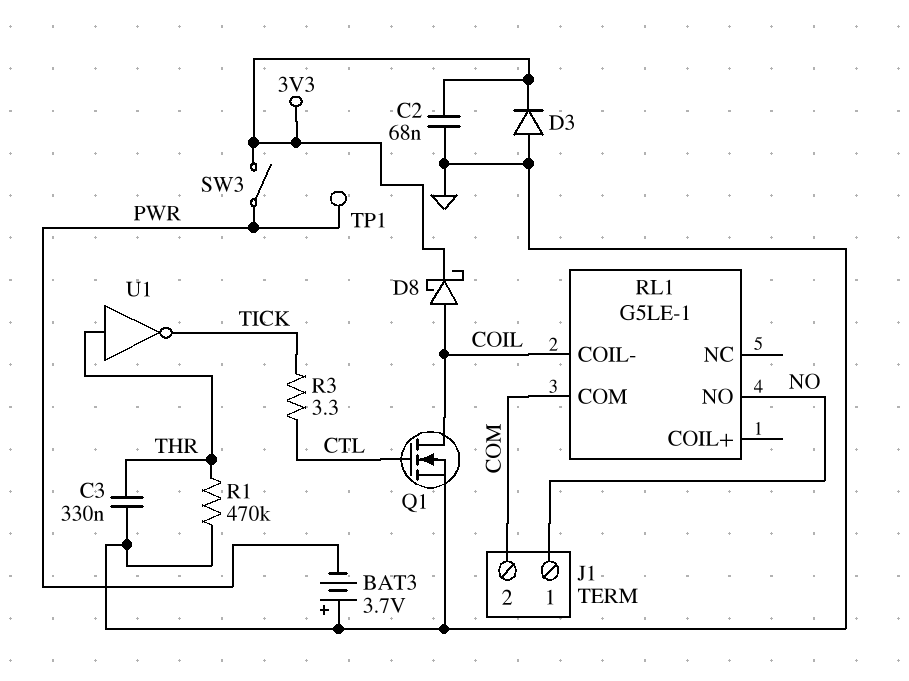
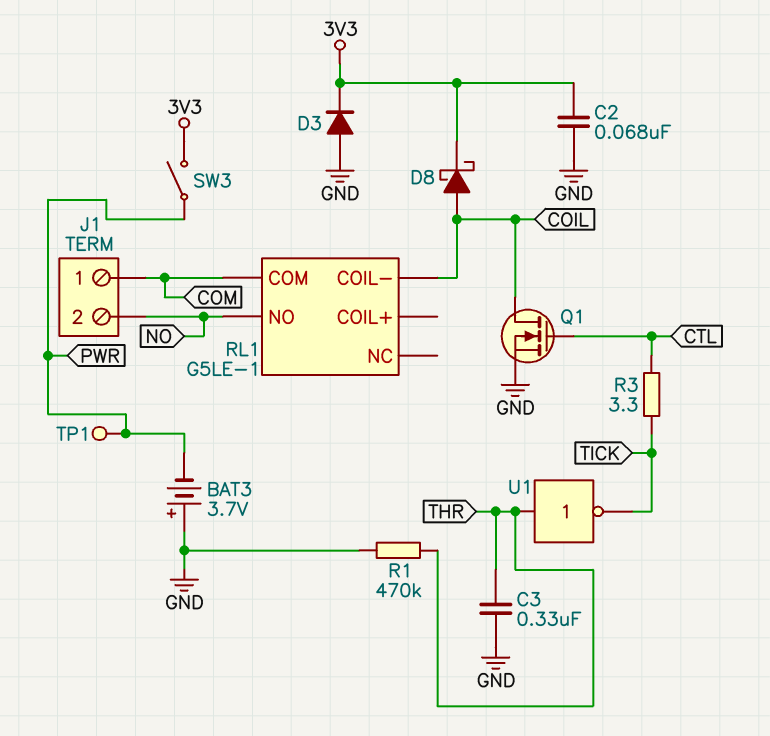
J1 pin 1: NO -> COM
J1 pin 2: COM -> NO

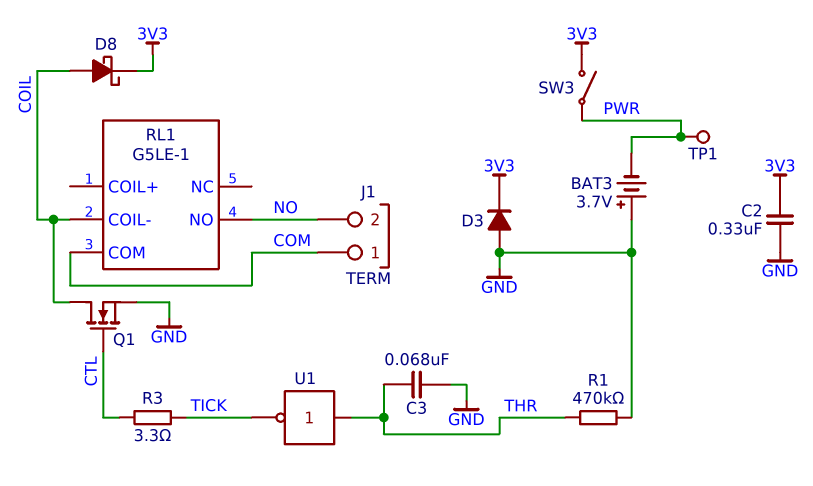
C2: 68nF (3V3, GND) -> 330nF (3V3, GND)
C3: 330nF (GND, THR) -> 68nF (GND, THR)

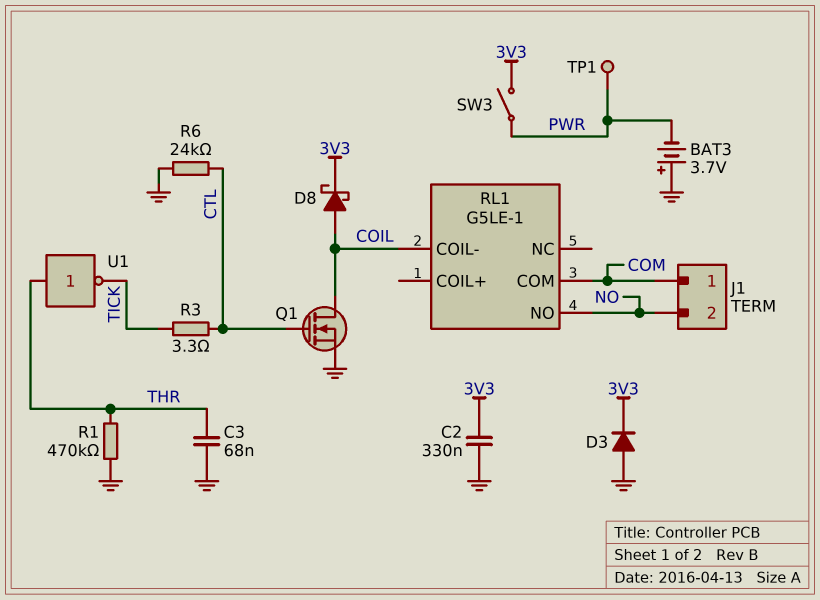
R6: none -> 24k (CTL, GND)

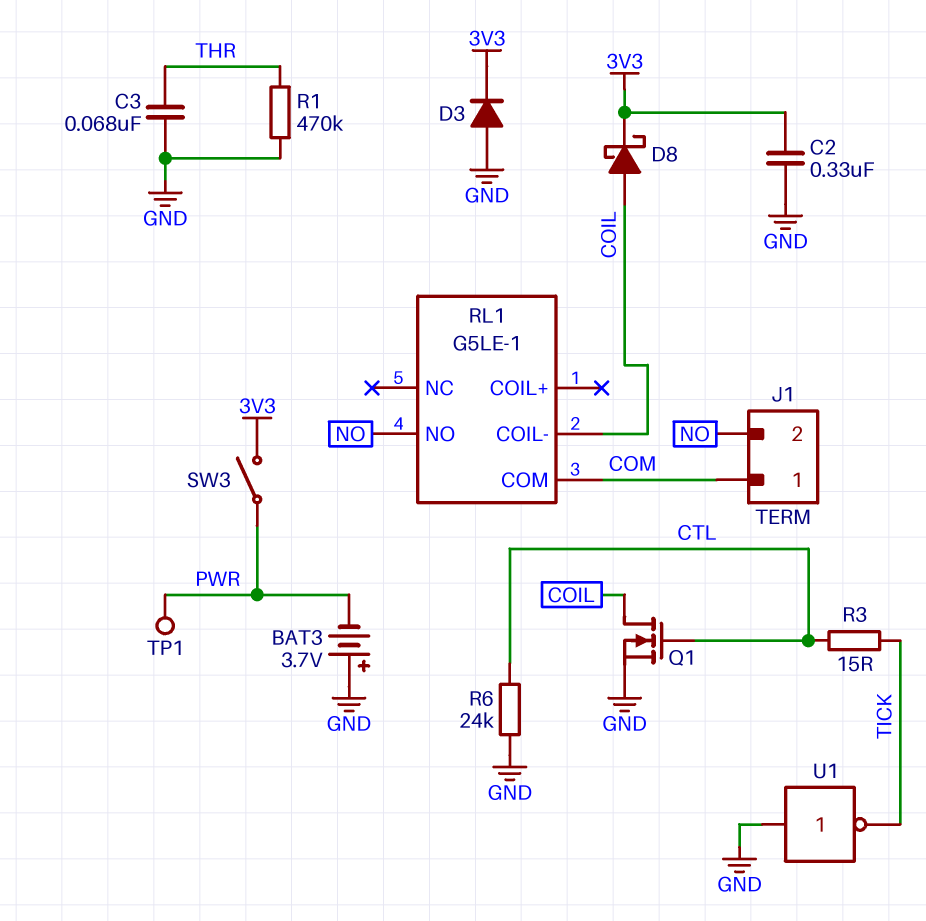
R3: 3.3 (CTL, TICK) -> 15 (CTL, TICK)
U1: NOT (in THR, out TICK) -> NOT (in GND, out TICK)

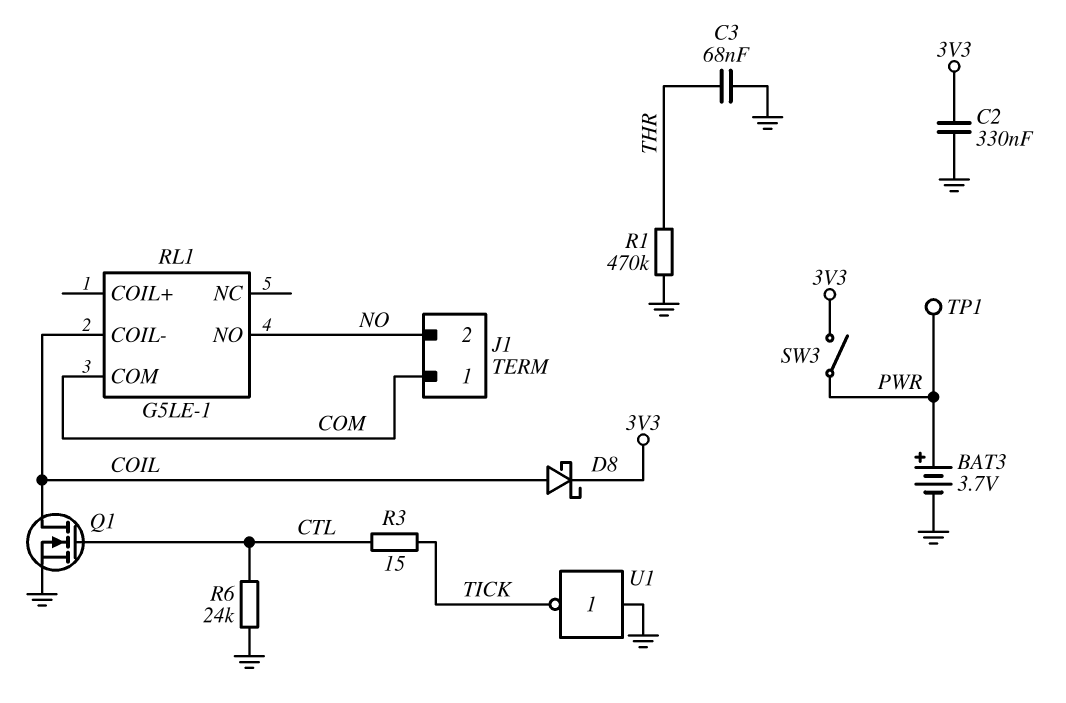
BAT3: 3.7V (plus GND, minus PWR) -> 3.7V (plus PWR, minus GND)
D3: diode (A GND, K 3V3) -> none

